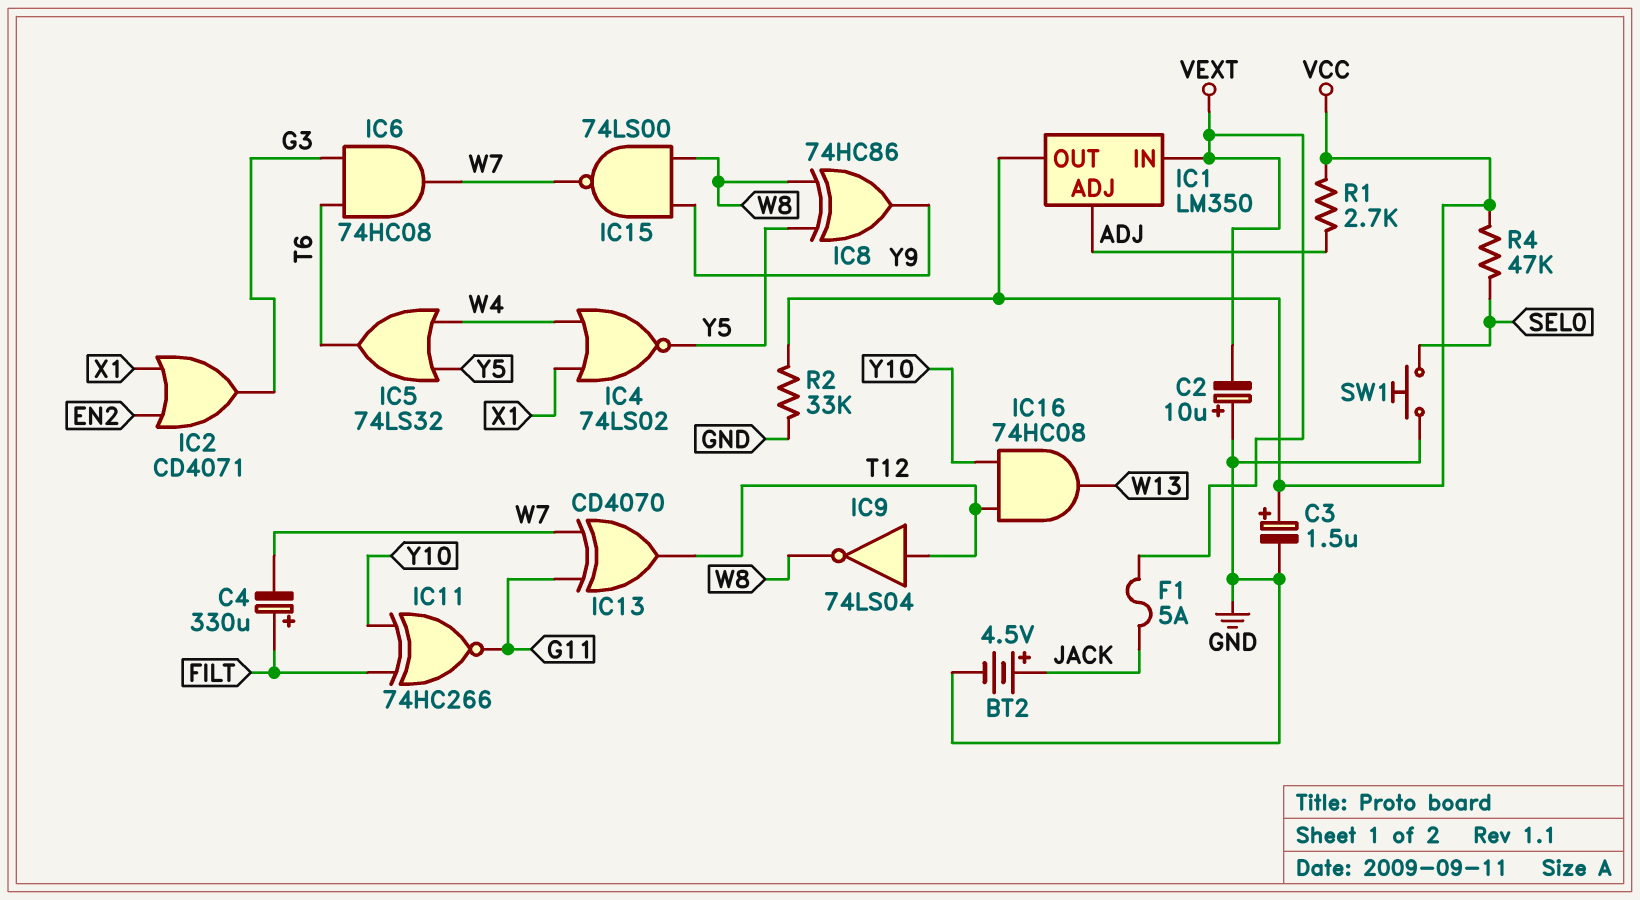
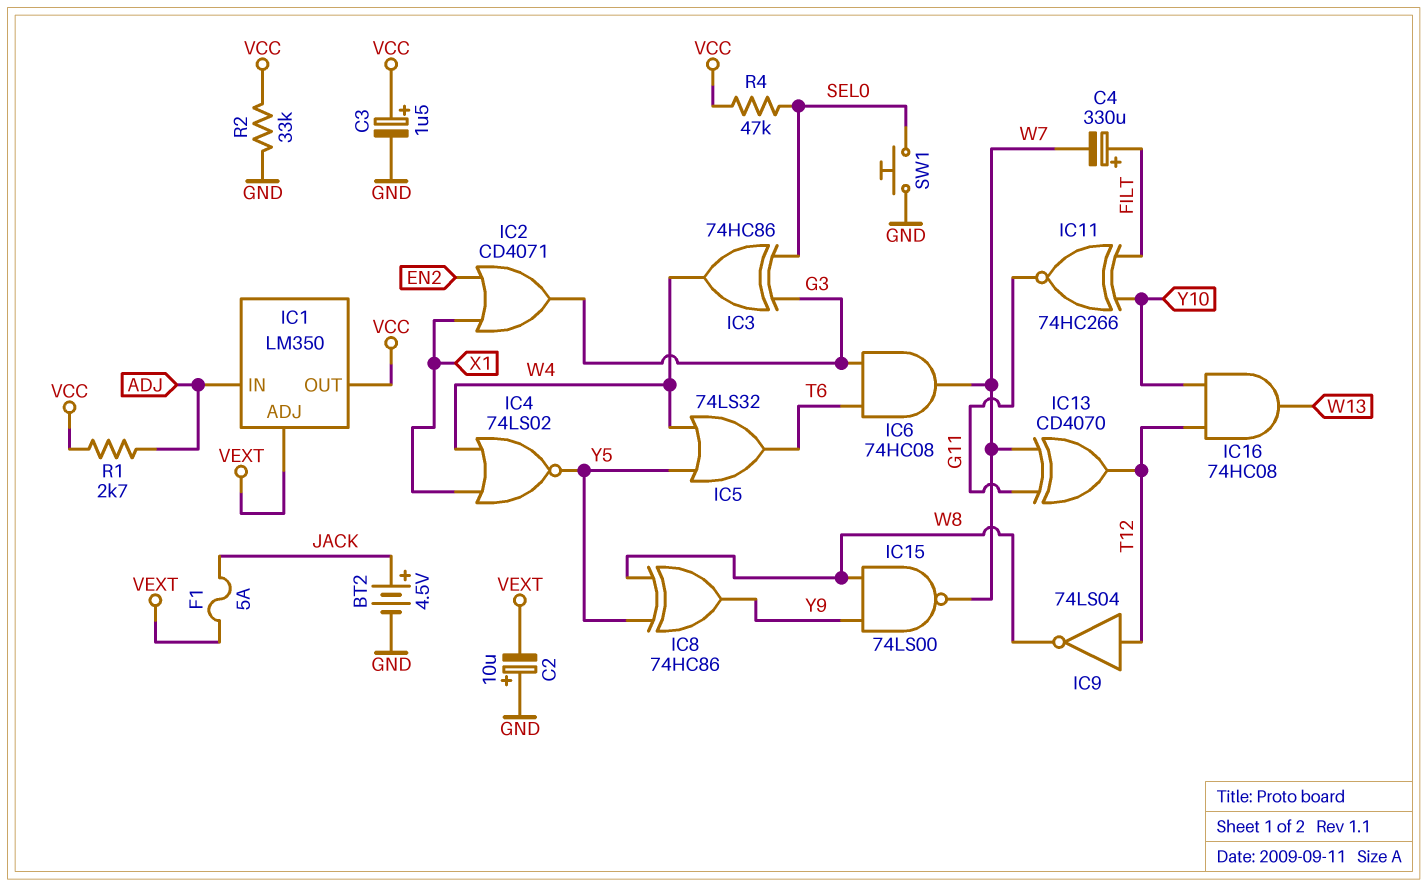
IC1 pin ADJ: ADJ -> VEXT
IC1 pin IN: VEXT -> ADJ
IC3: none -> XOR 74HC86 (in G3, in SEL0, out W4)

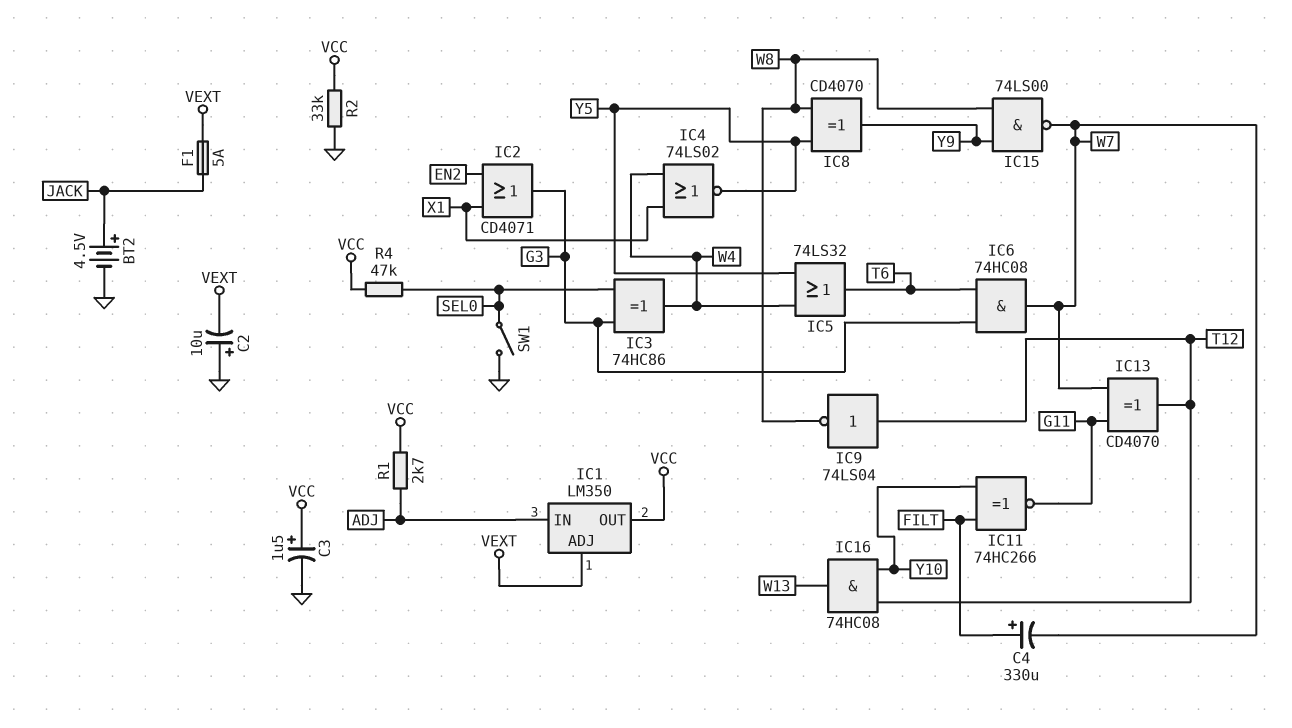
IC8: XOR 74HC86 (in W8, in Y5, out Y9) -> XOR CD4070 (in W8, in Y5, out Y9)
SW1: button (GND, SEL0) -> switch (GND, SEL0)

